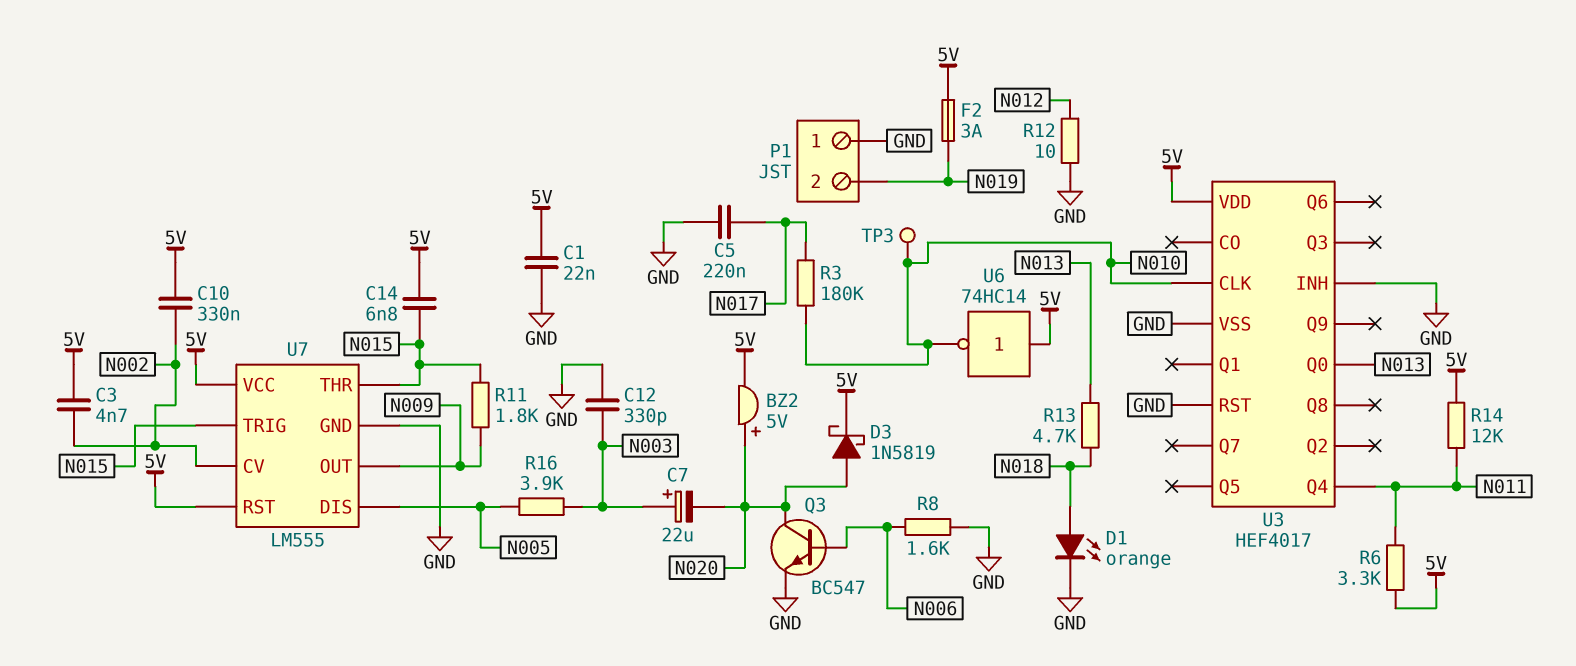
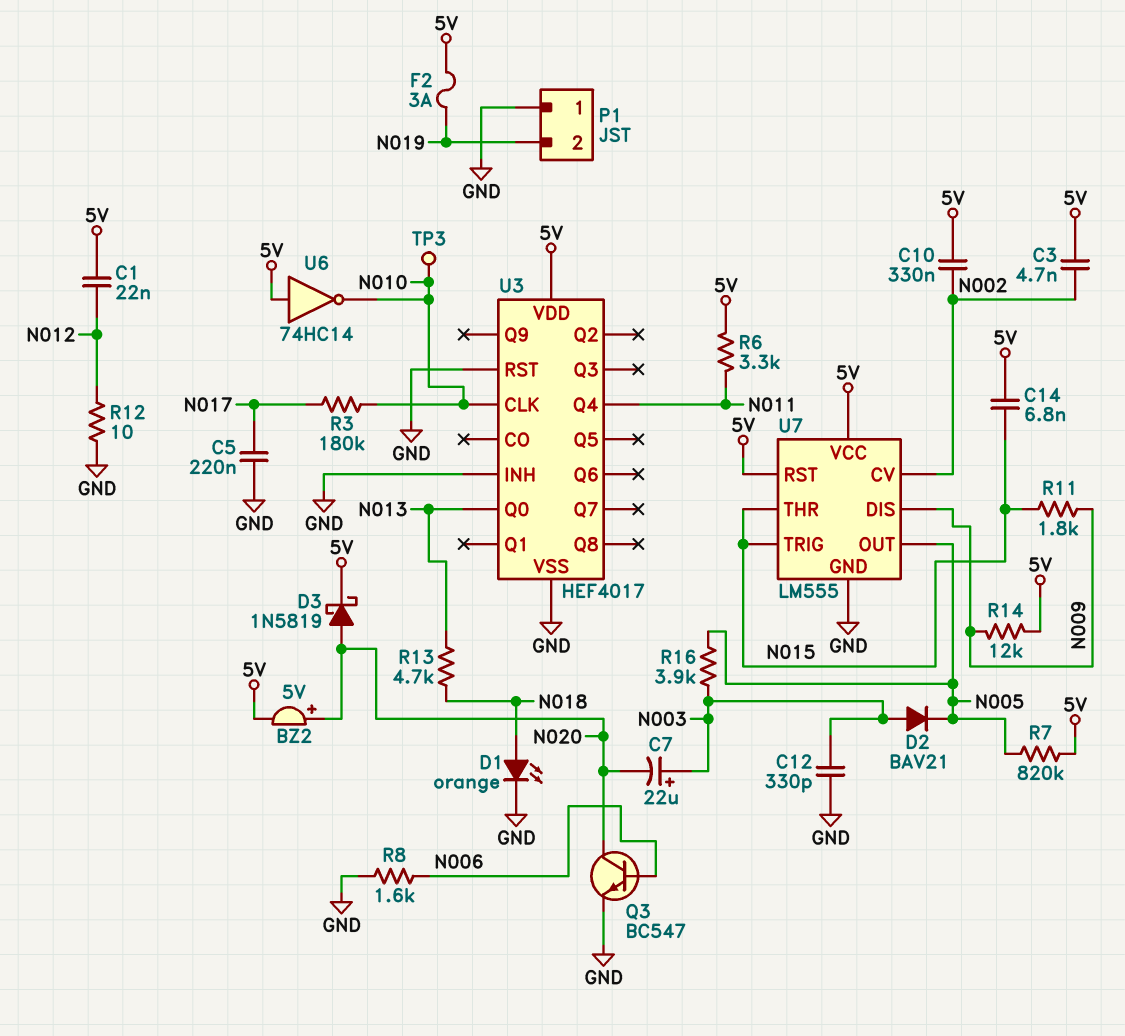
C1: 22nF (5V, GND) -> 22nF (5V, N012)
D2: none -> diode BAV21 (A N003, K N005)
R7: none -> 820k (5V, N005)
R14: 12k (5V, N011) -> 12k (5V, N009)
U7 pin DIS: N005 -> N009
U7 pin OUT: N009 -> N005

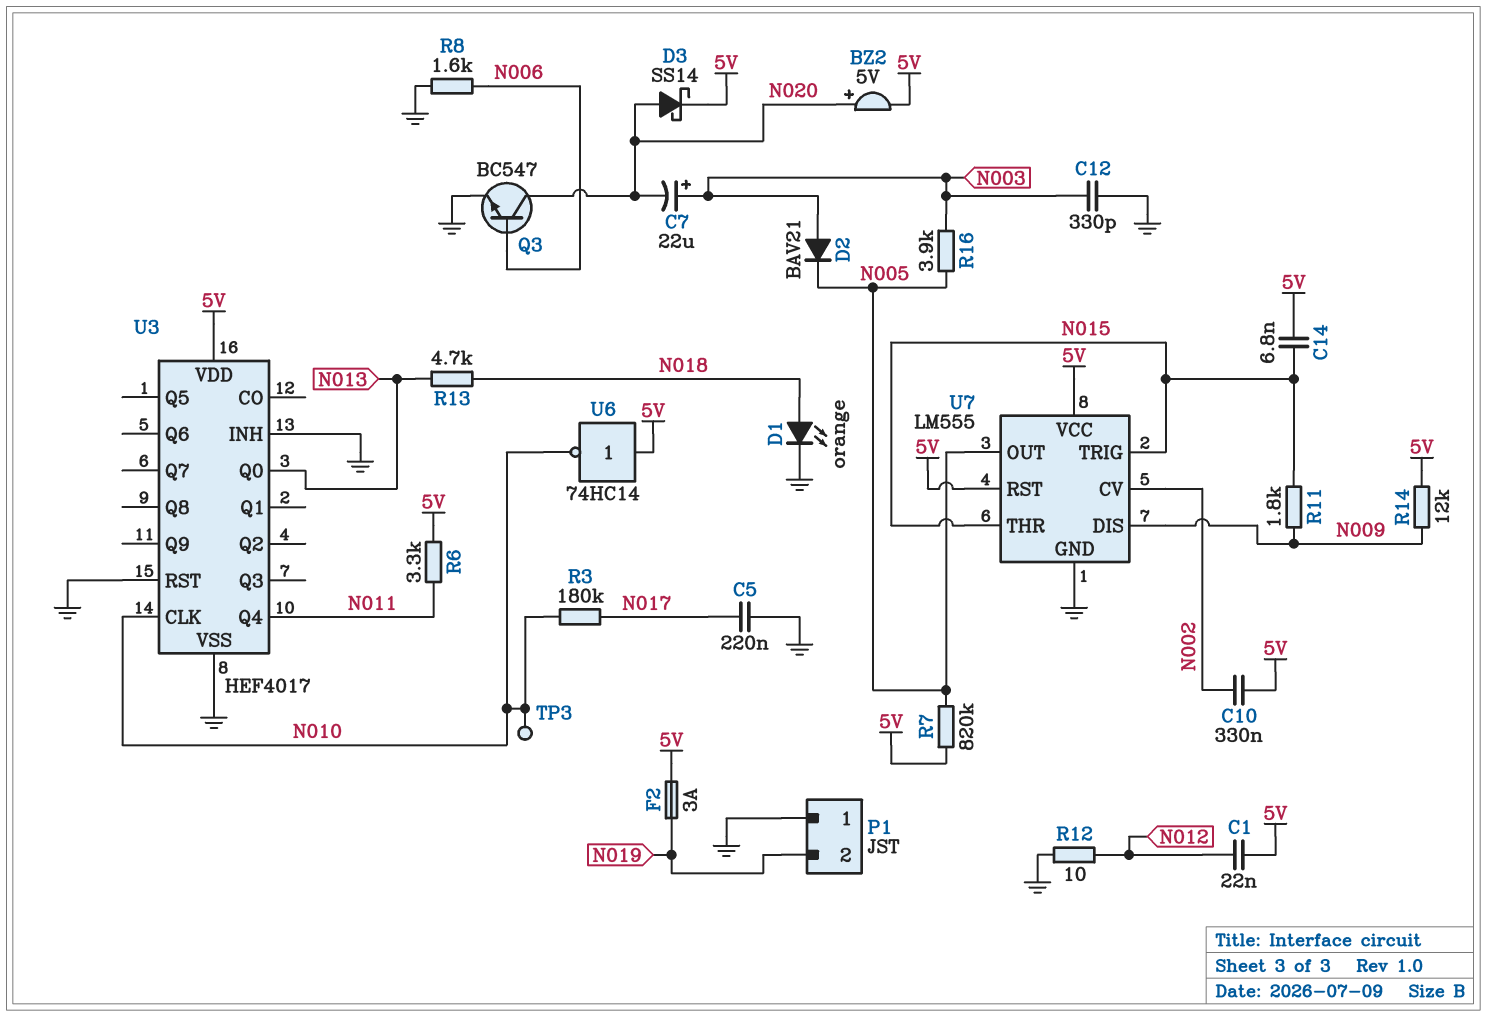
C3: 4.7nF (5V, N002) -> none
D3: schottky 1N5819 (A N020, K 5V) -> schottky SS14 (A N020, K 5V)

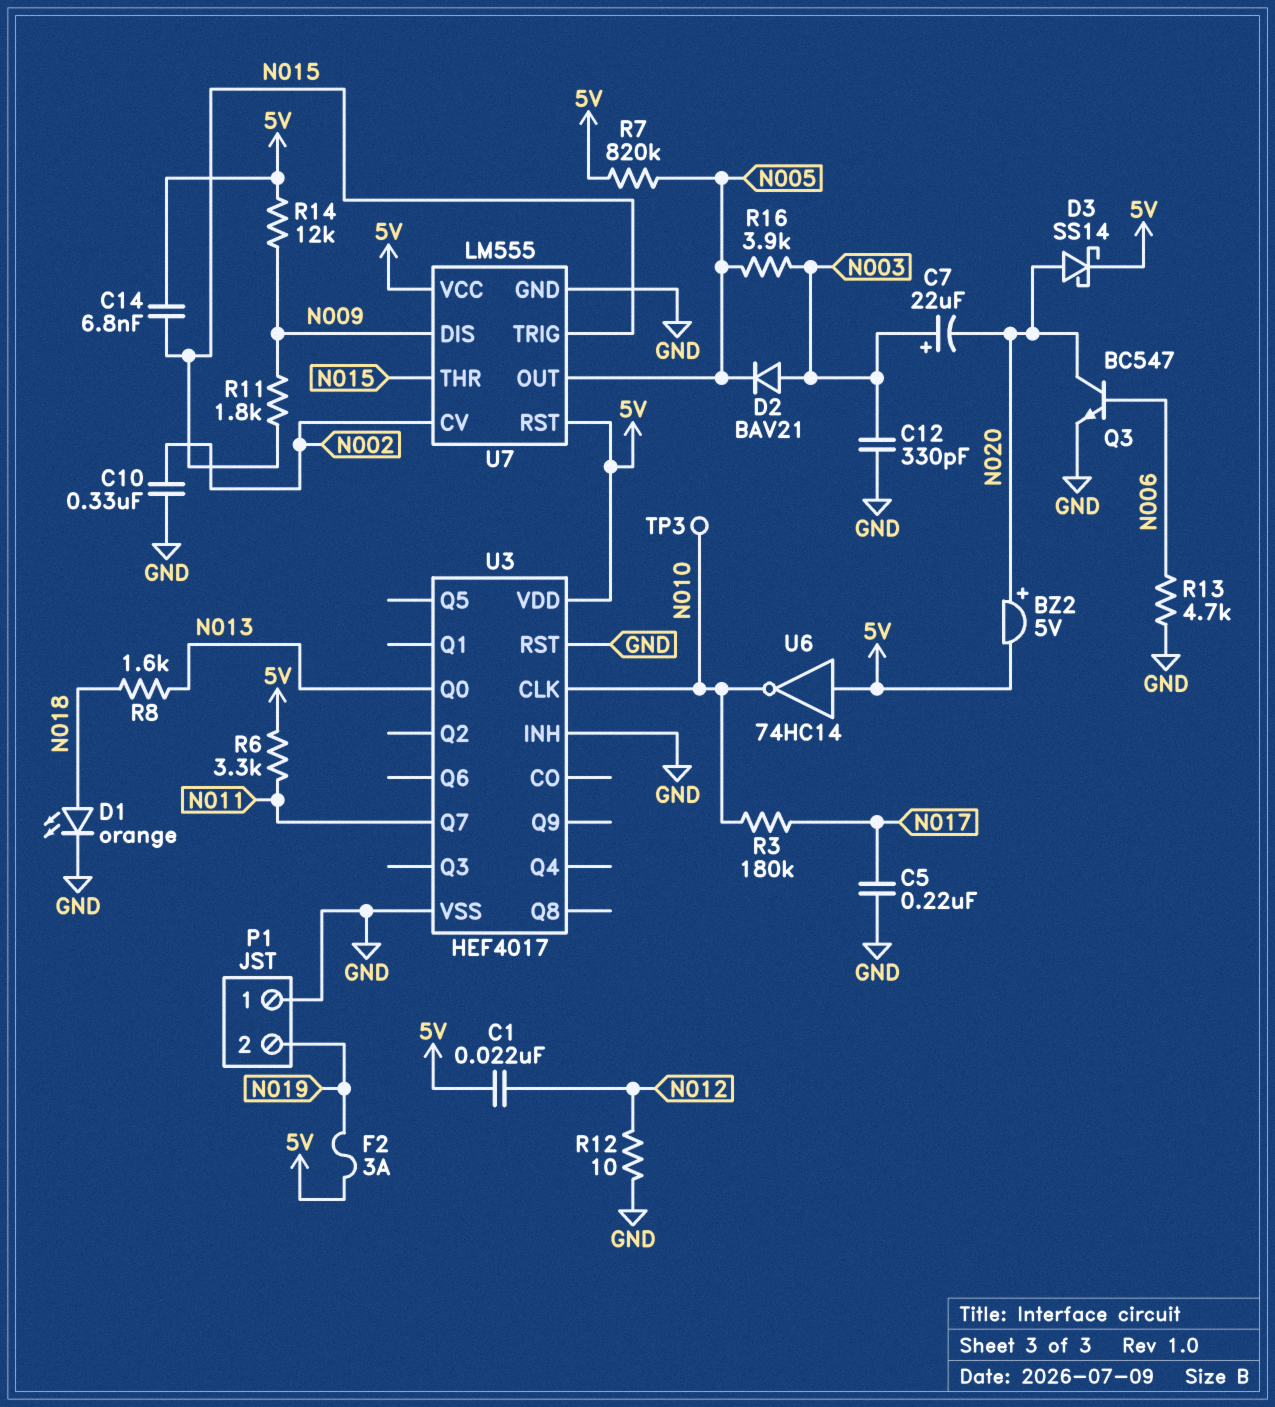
C10: 330nF (5V, N002) -> 330nF (GND, N002)
R8: 1.6k (GND, N006) -> 1.6k (N013, N018)
R13: 4.7k (N013, N018) -> 4.7k (GND, N006)
U3 pin Q4: N011 -> none
U3 pin Q7: none -> N011

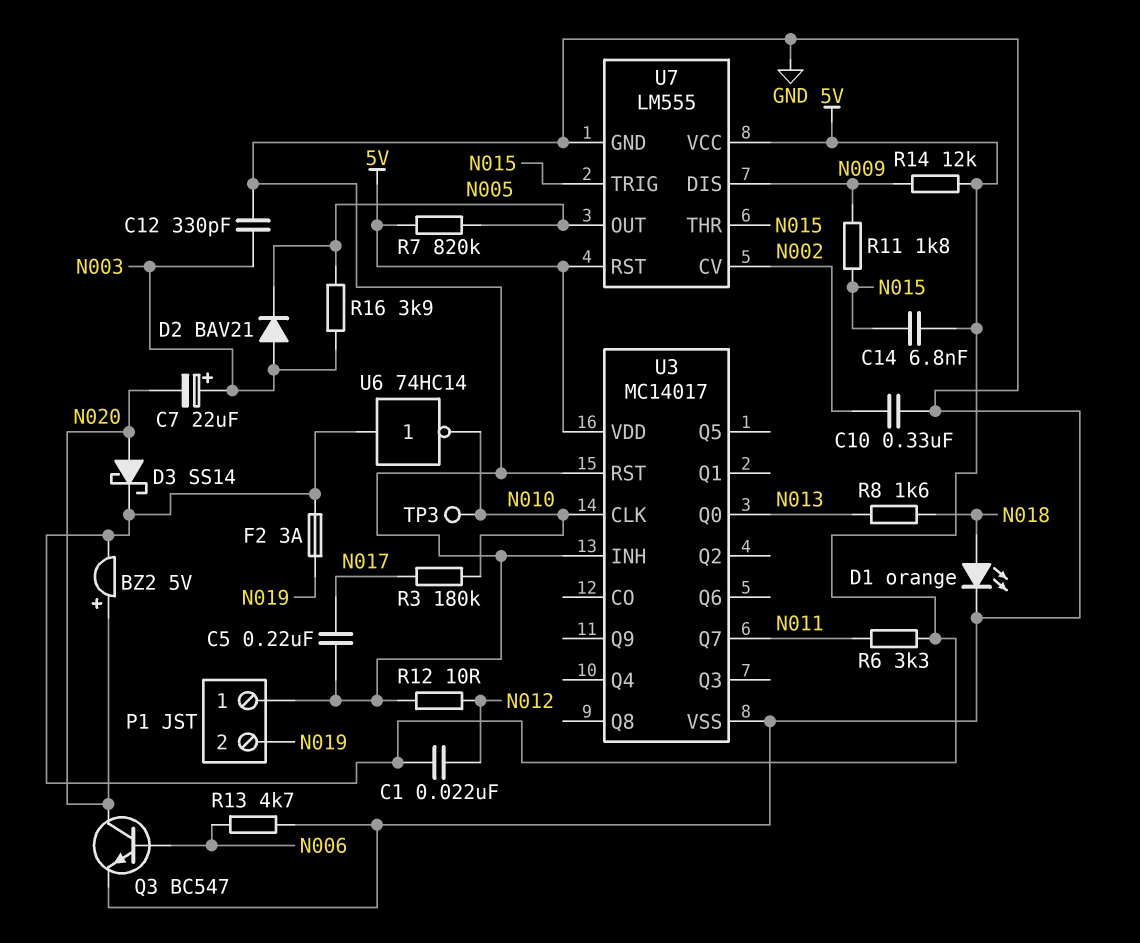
U3: HEF4017 -> MC14017

